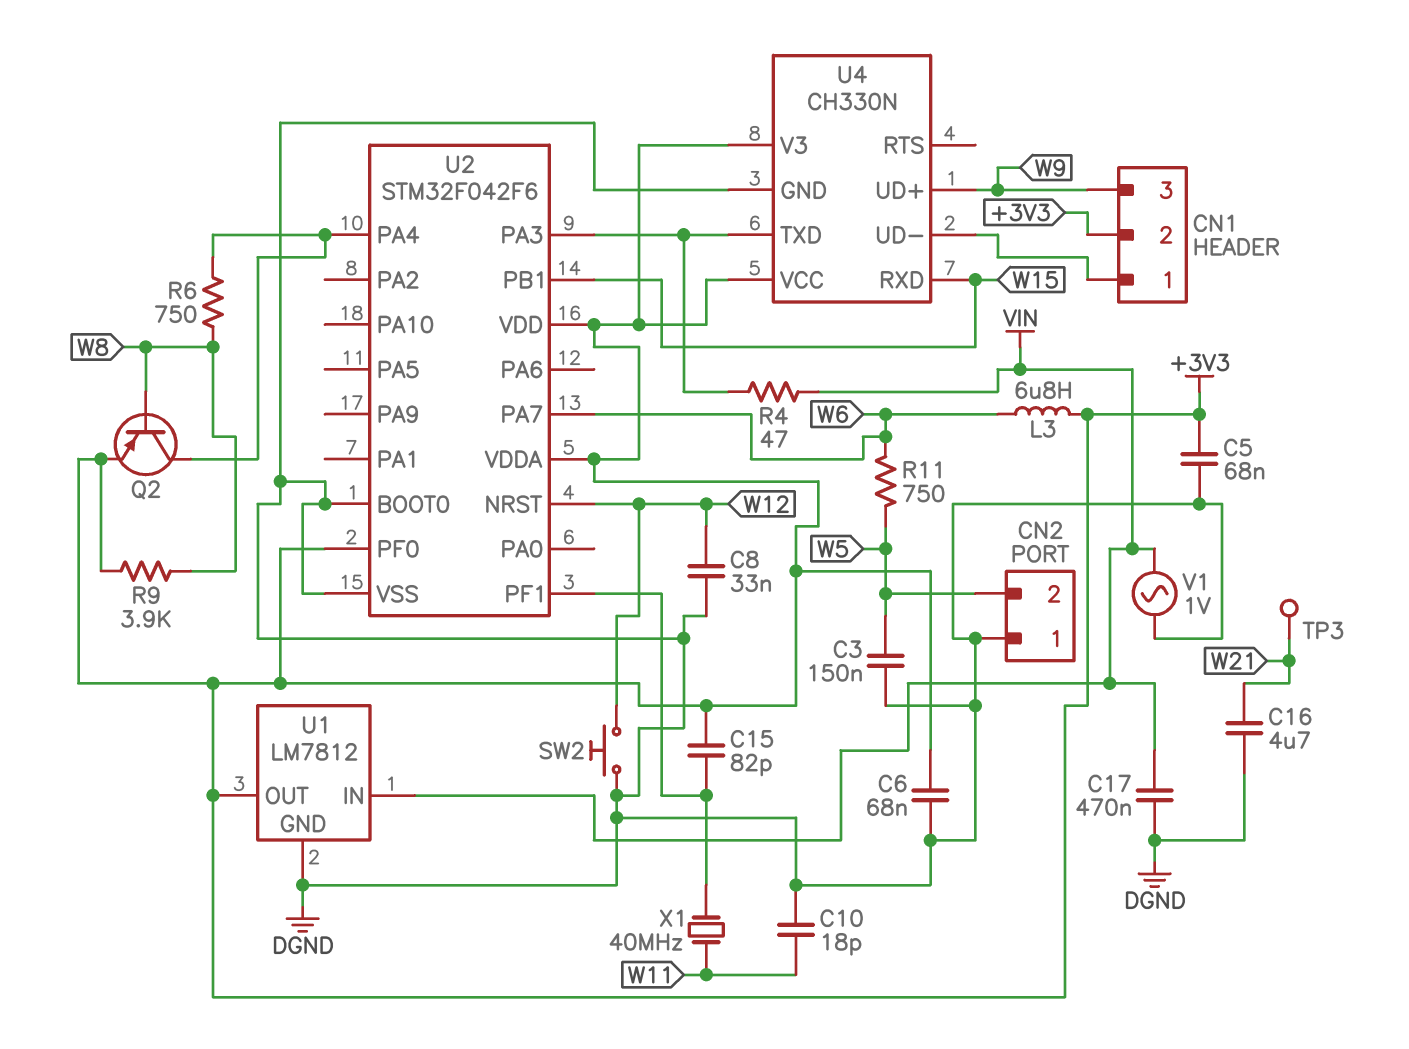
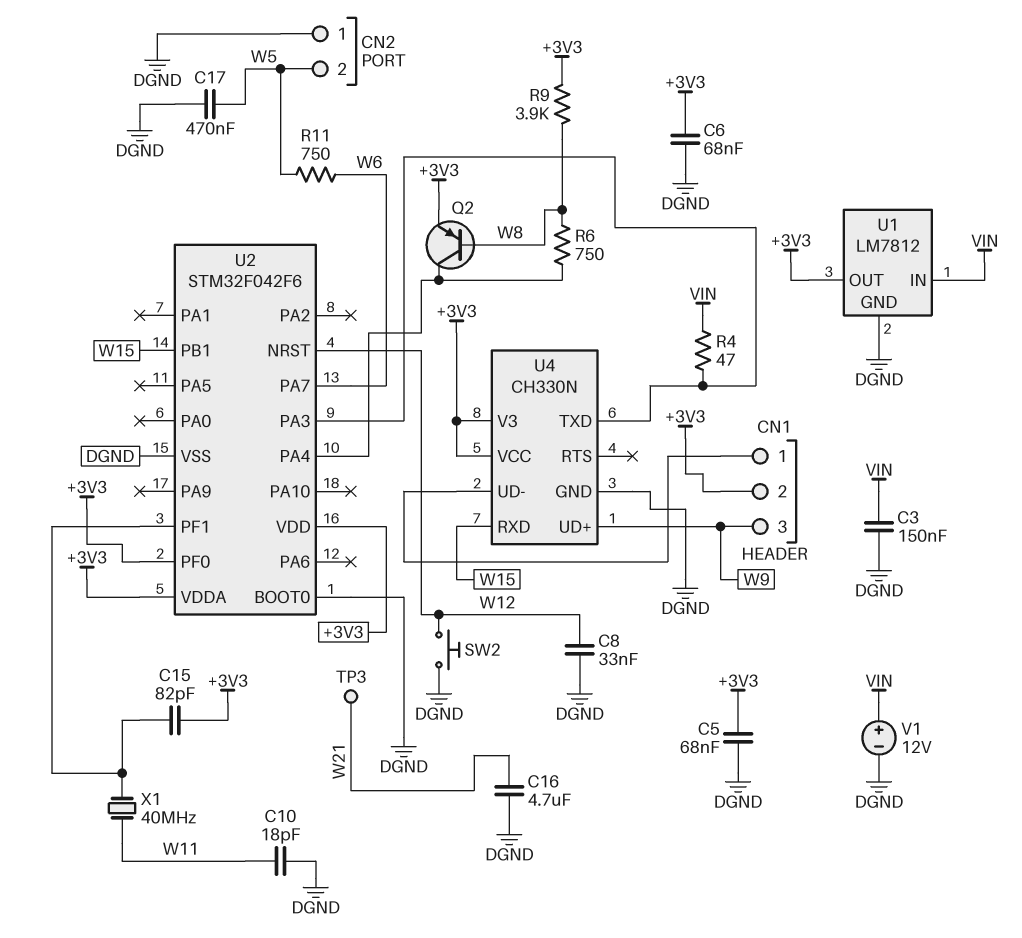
C3: 150nF (DGND, W5) -> 150nF (DGND, VIN)
C17: 470nF (DGND, VIN) -> 470nF (DGND, W5)
L3: 6.8uH (+3V3, W6) -> none
V1: AC 1V (DGND, VIN) -> 12V (plus VIN, minus DGND)

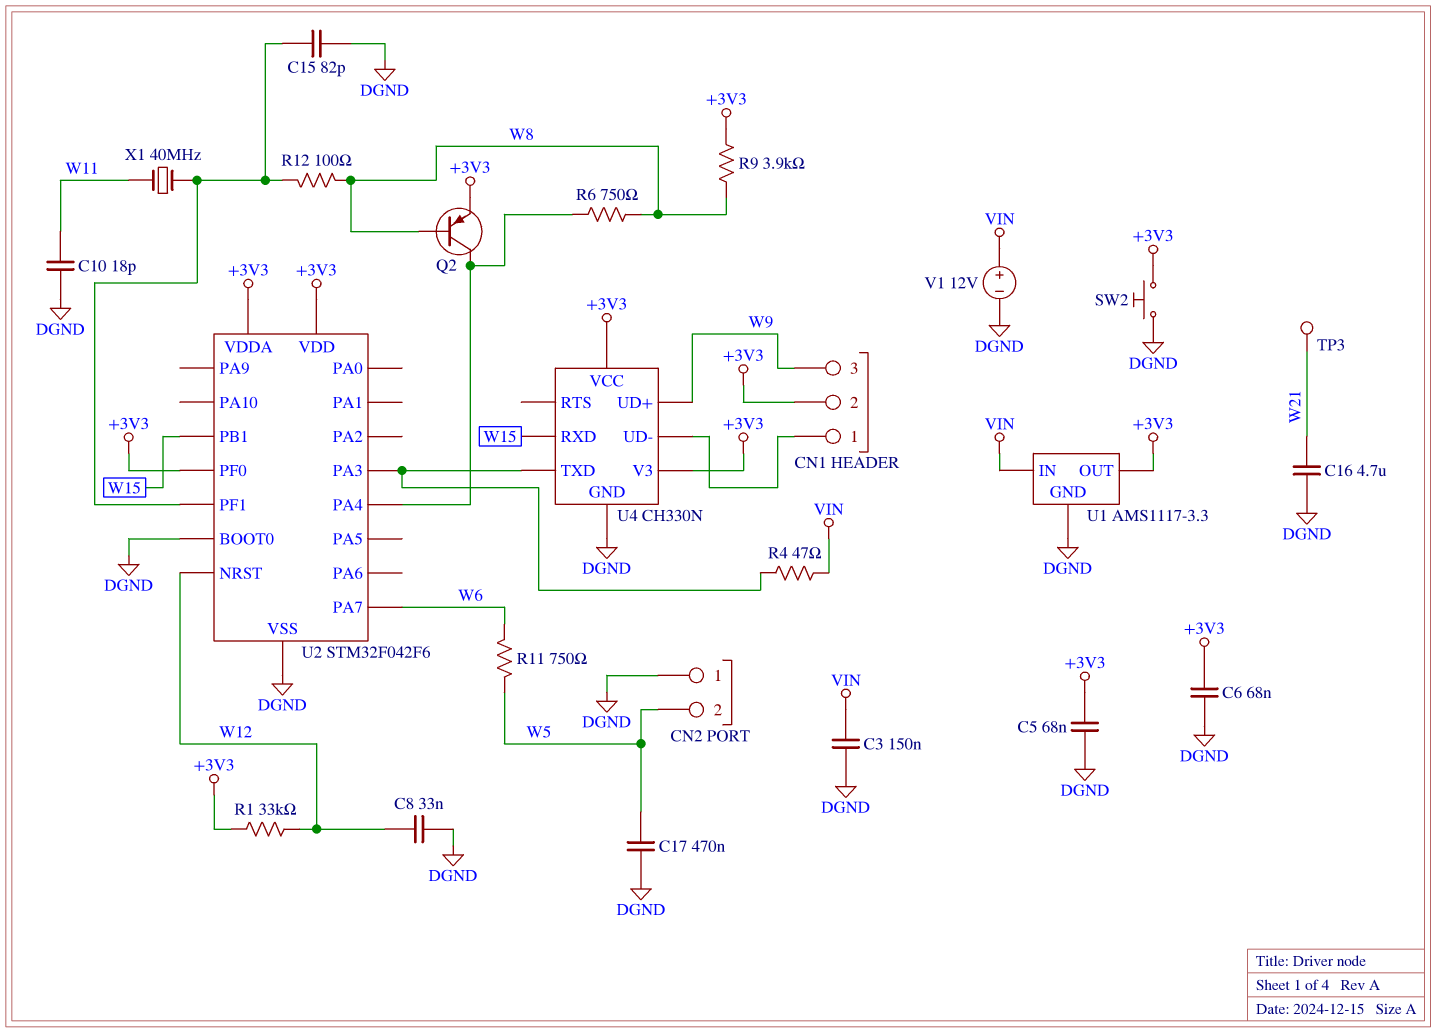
C15: 82pF (+3V3, U2/PF1) -> 82pF (DGND, U2/PF1)
R1: none -> 33k (+3V3, W12)
R12: none -> 100 (U2/PF1, W8)
SW2: button (DGND, W12) -> button (+3V3, DGND)
U1: LM7812 -> AMS1117-3.3

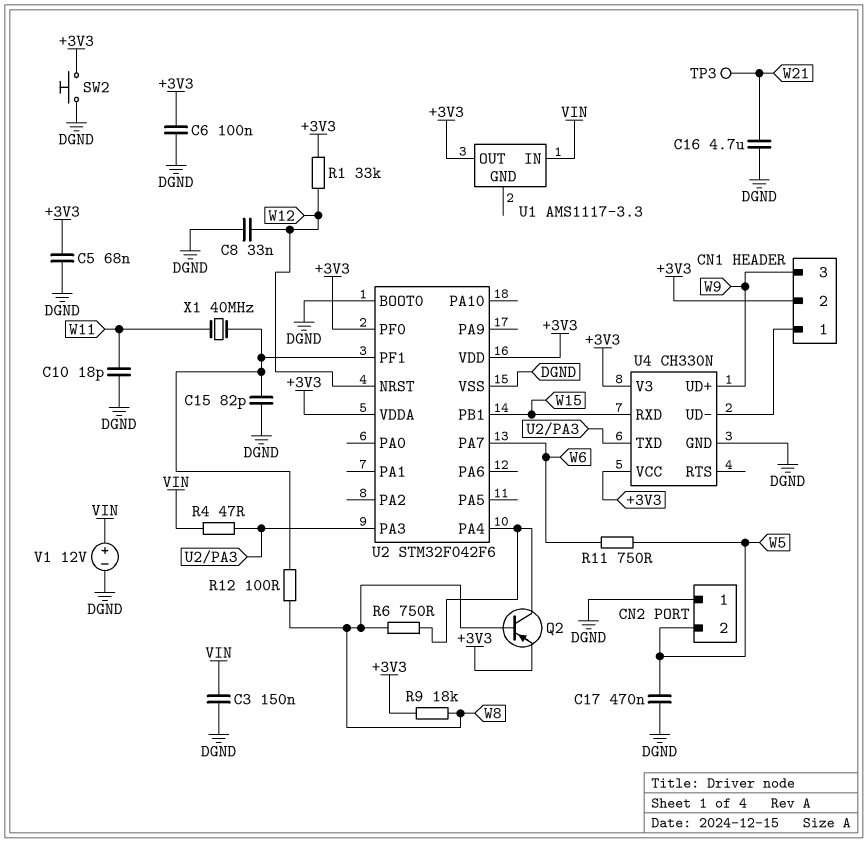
C6: 68nF (+3V3, DGND) -> 100nF (+3V3, DGND)
R9: 3.9k (+3V3, W8) -> 18k (+3V3, W8)
U1 pin GND: DGND -> none

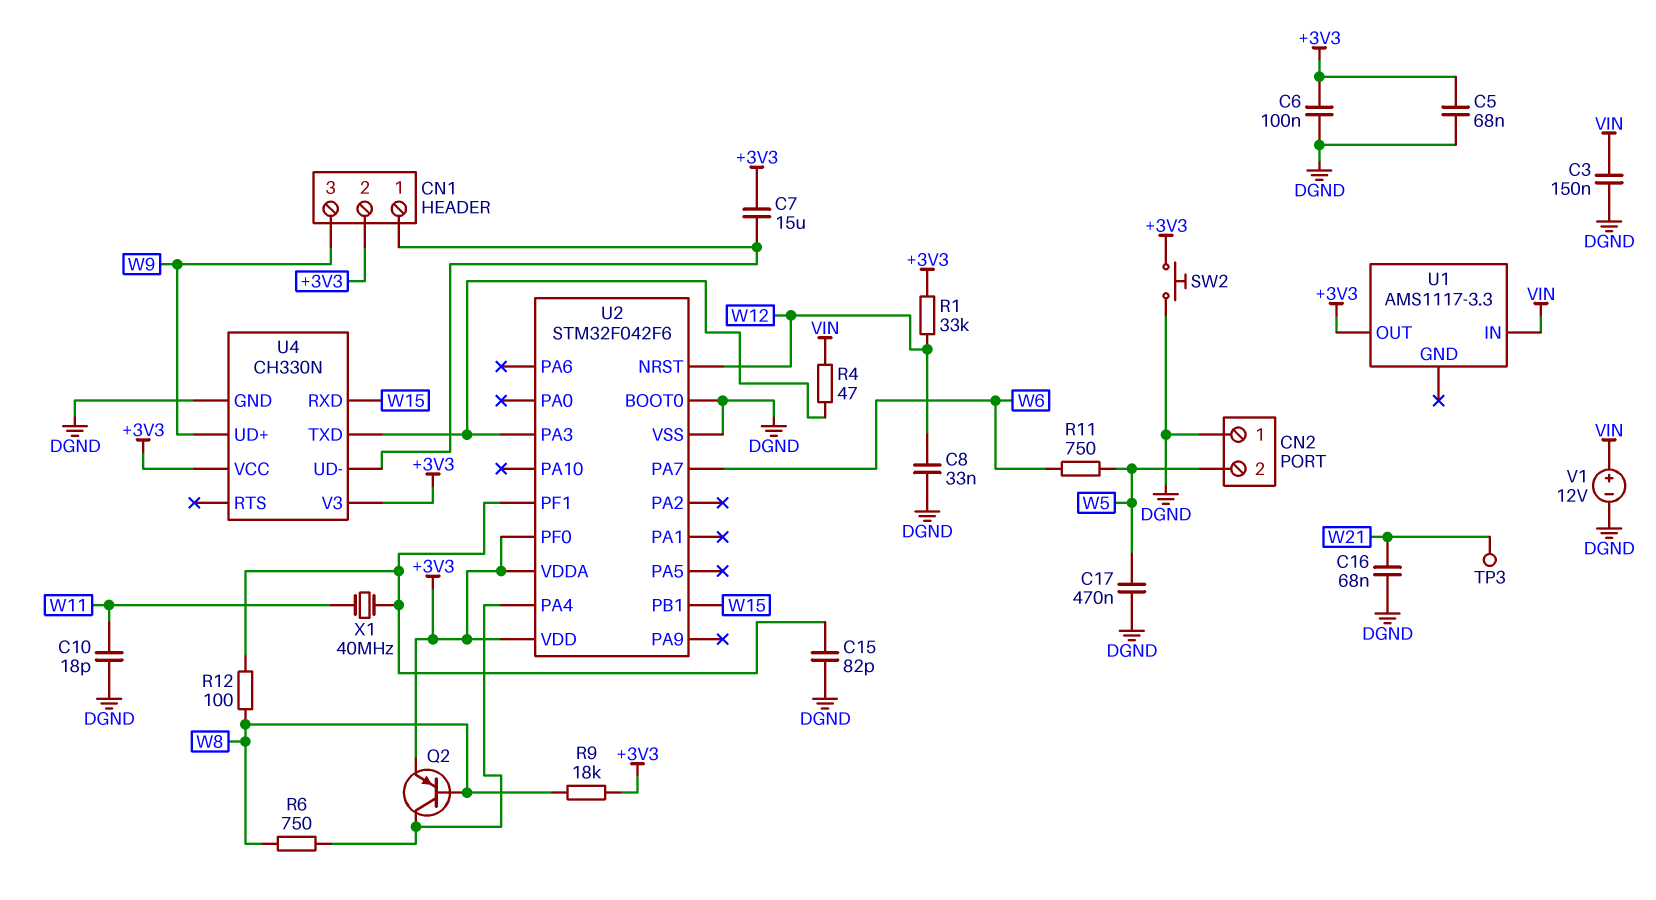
C7: none -> 15uF (+3V3, CN1/1)
C16: 4.7uF (DGND, W21) -> 68nF (DGND, W21)

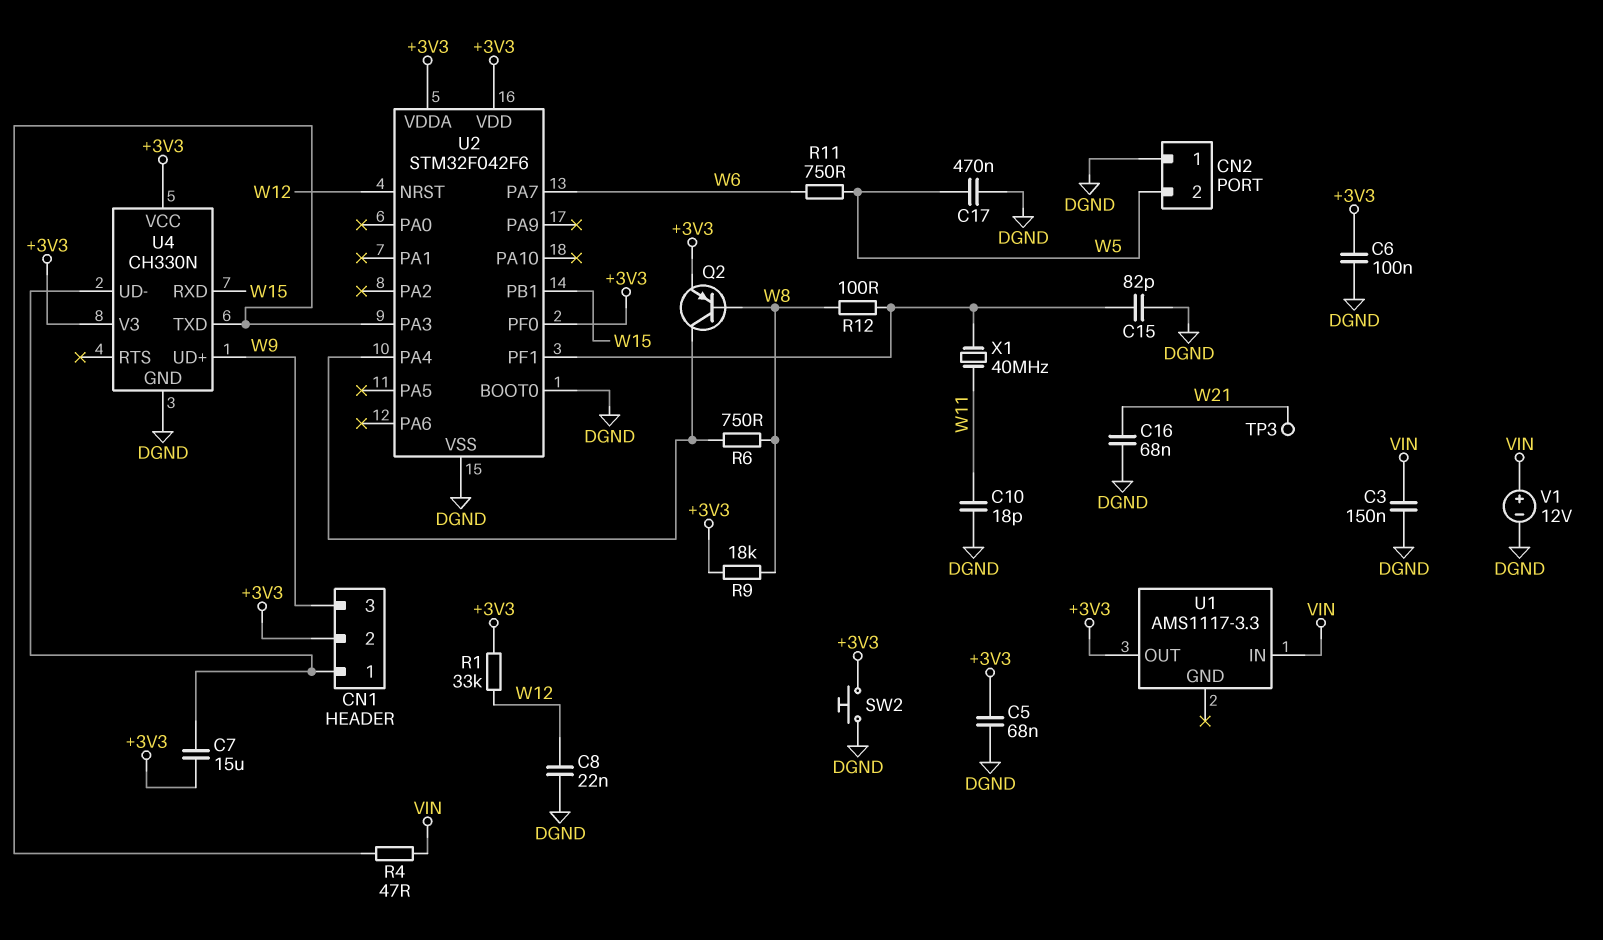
C8: 33nF (DGND, W12) -> 22nF (DGND, W12)

